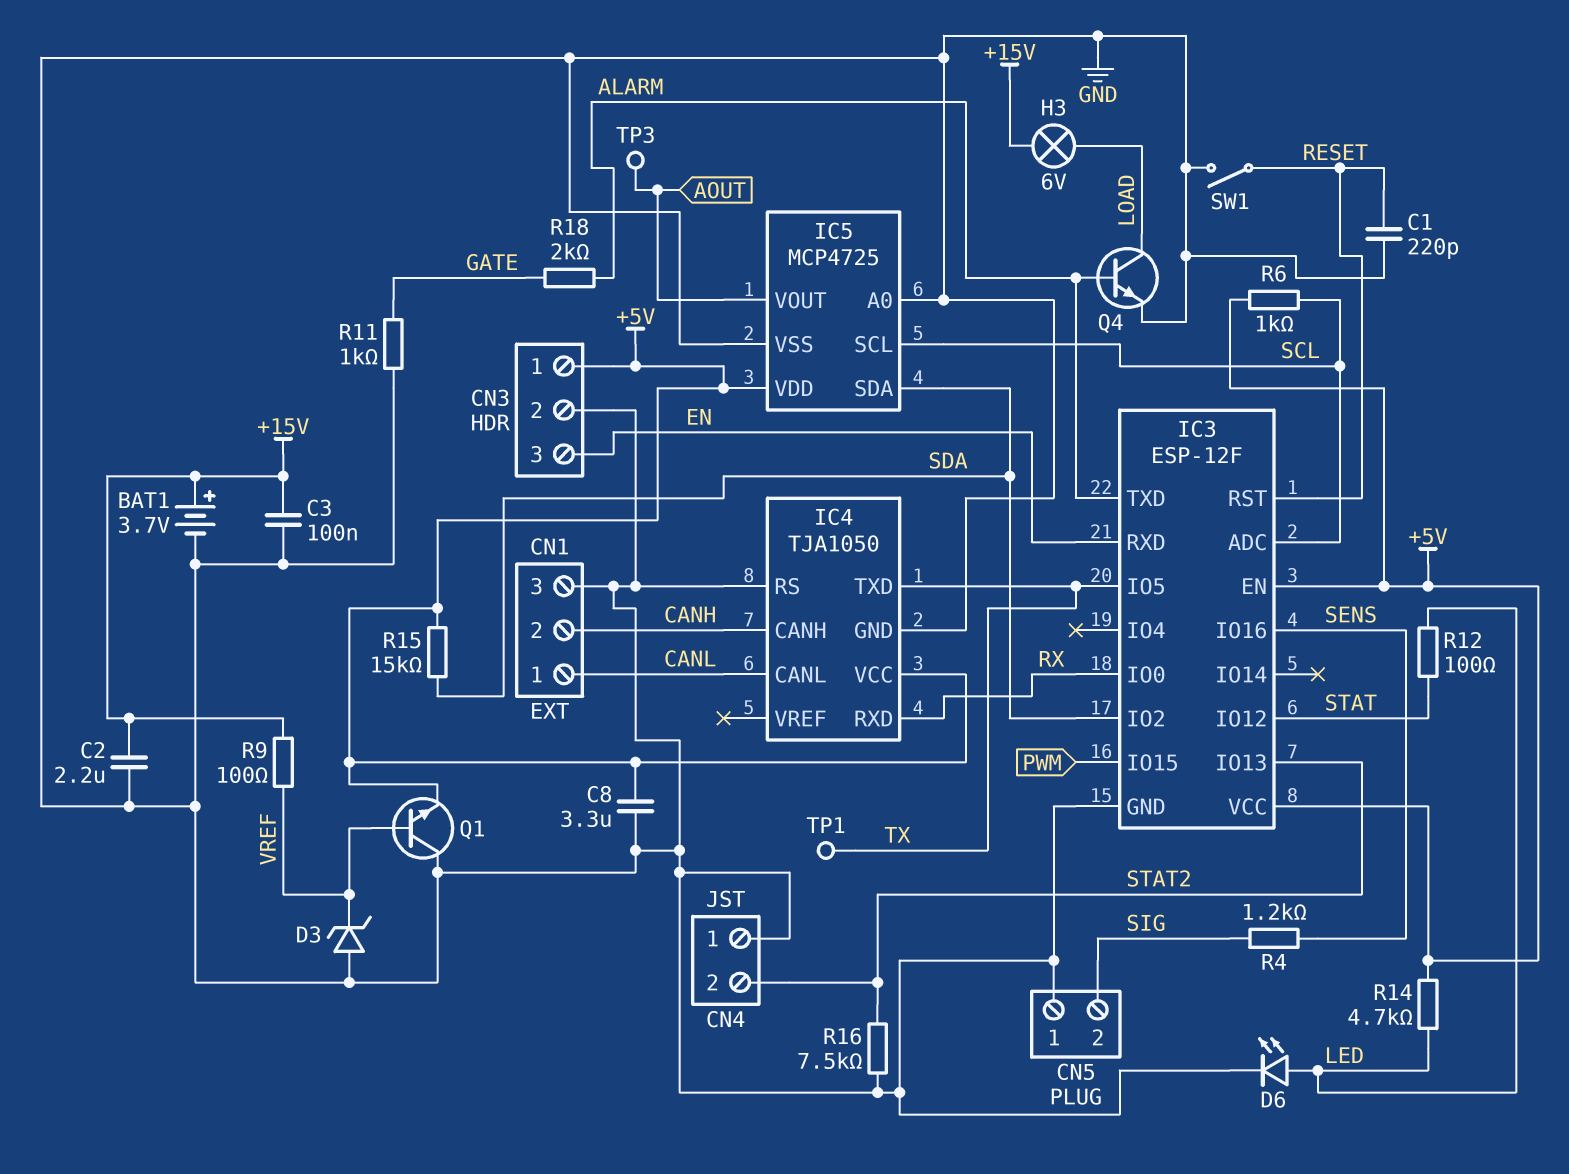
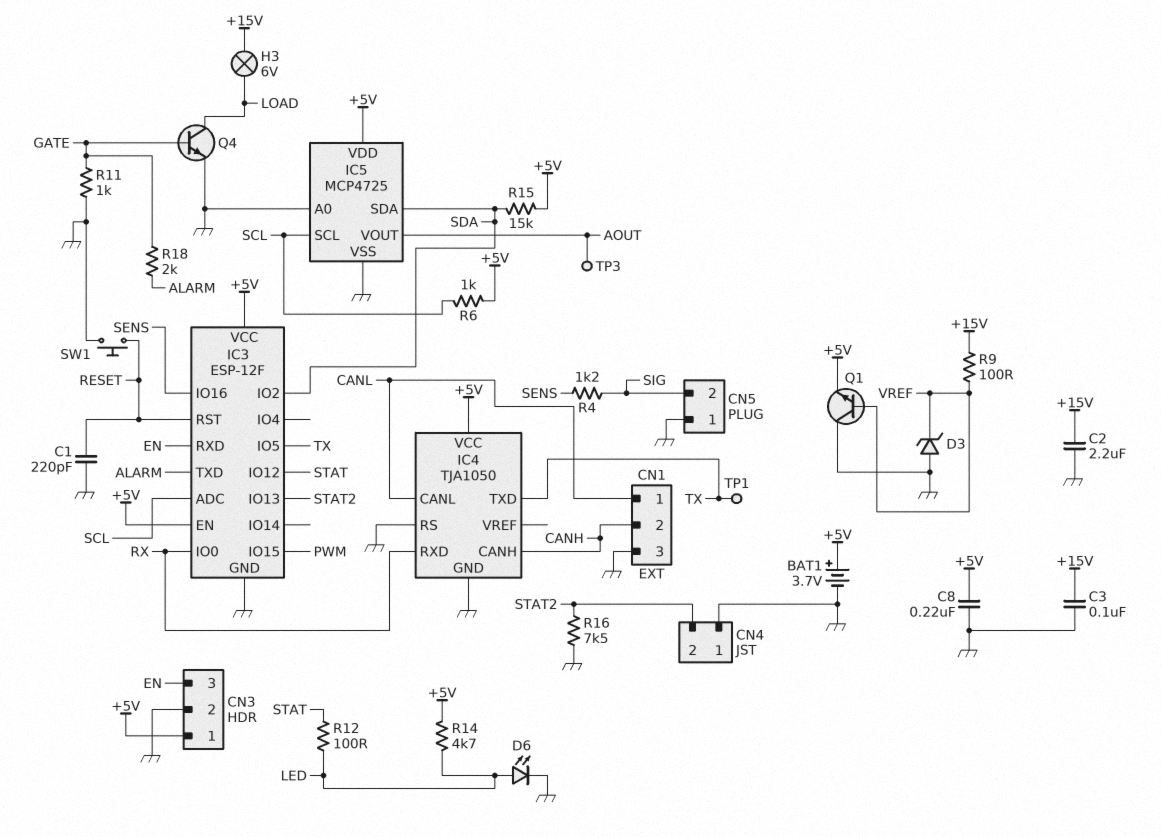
BAT1: 3.7V (plus +15V, minus GND) -> 3.7V (plus +5V, minus GND)
C8: 3.3uF (+5V, GND) -> 220nF (+5V, GND)
Q4: NPN (B ALARM, C LOAD, E GND) -> NPN (B GATE, C LOAD, E GND)
SW1: switch (GND, RESET) -> button (GND, RESET)

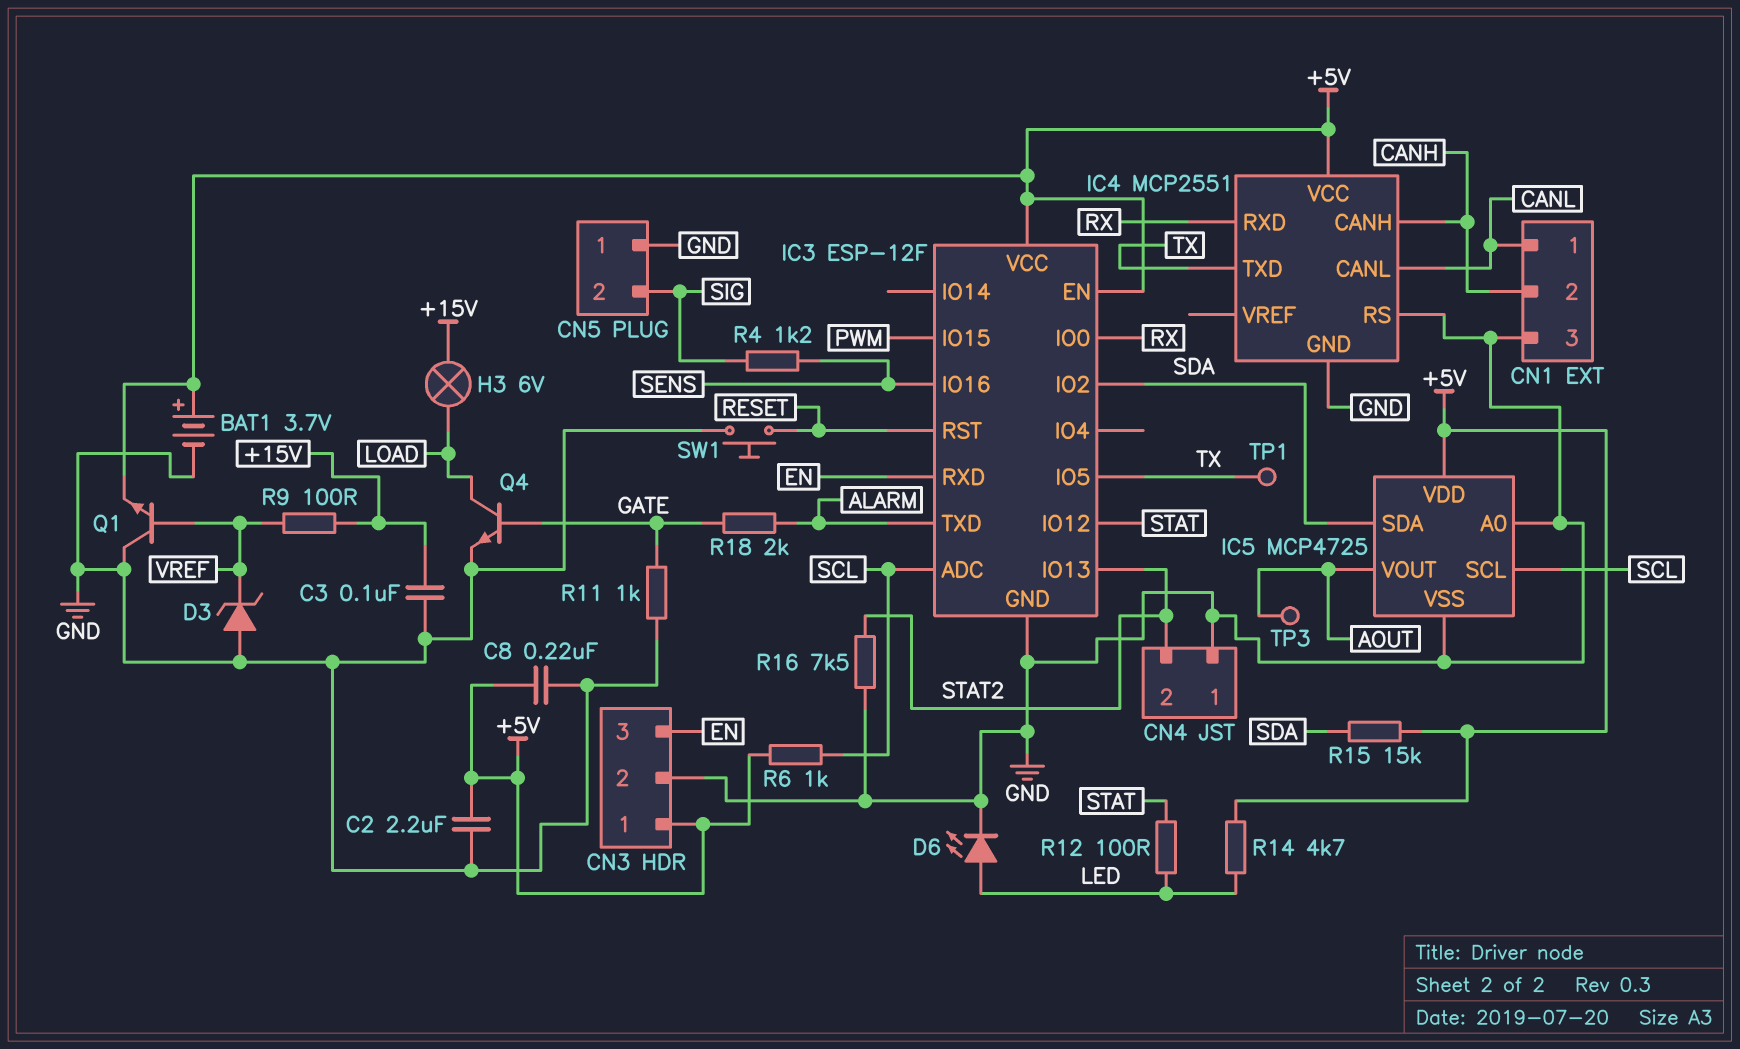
C1: 220pF (GND, RESET) -> none
C2: 2.2uF (+15V, GND) -> 2.2uF (+5V, GND)
IC4: TJA1050 -> MCP2551

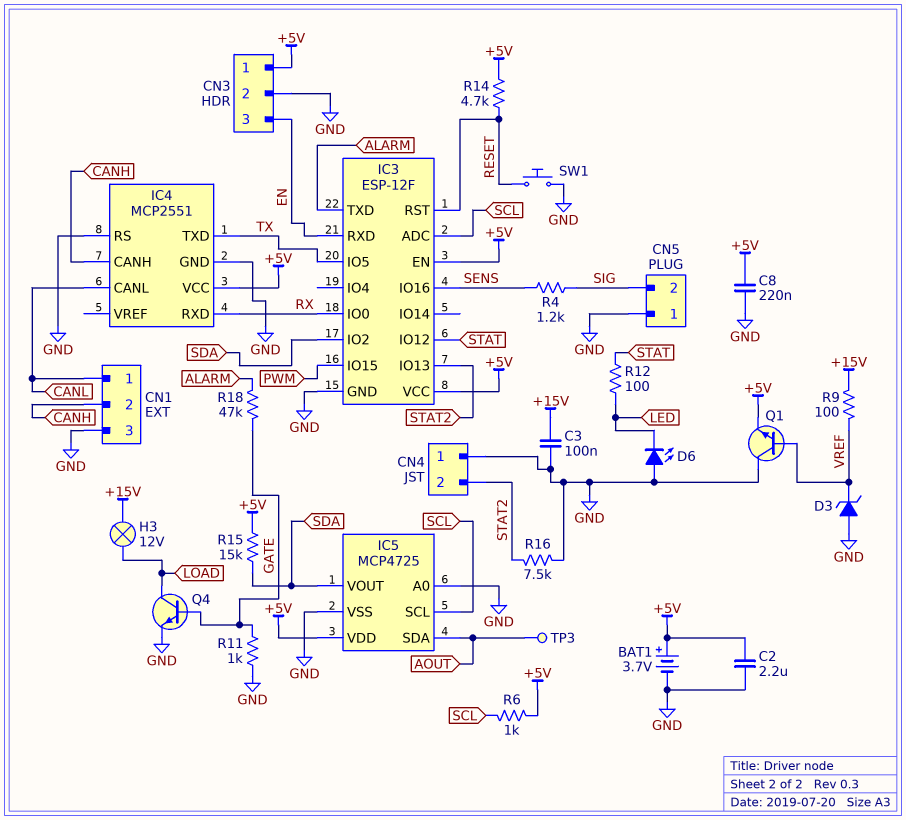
D6: LED (A LED, K GND) -> LED (A GND, K LED)
H3: lamp 6V (+15V, LOAD) -> lamp 12V (+15V, LOAD)
IC5 pin SDA: SDA -> AOUT
IC5 pin VOUT: AOUT -> SDA
R14: 4.7k (+5V, LED) -> 4.7k (+5V, RESET)
R18: 2k (ALARM, GATE) -> 47k (ALARM, GATE)
TP1: test point (TX) -> none

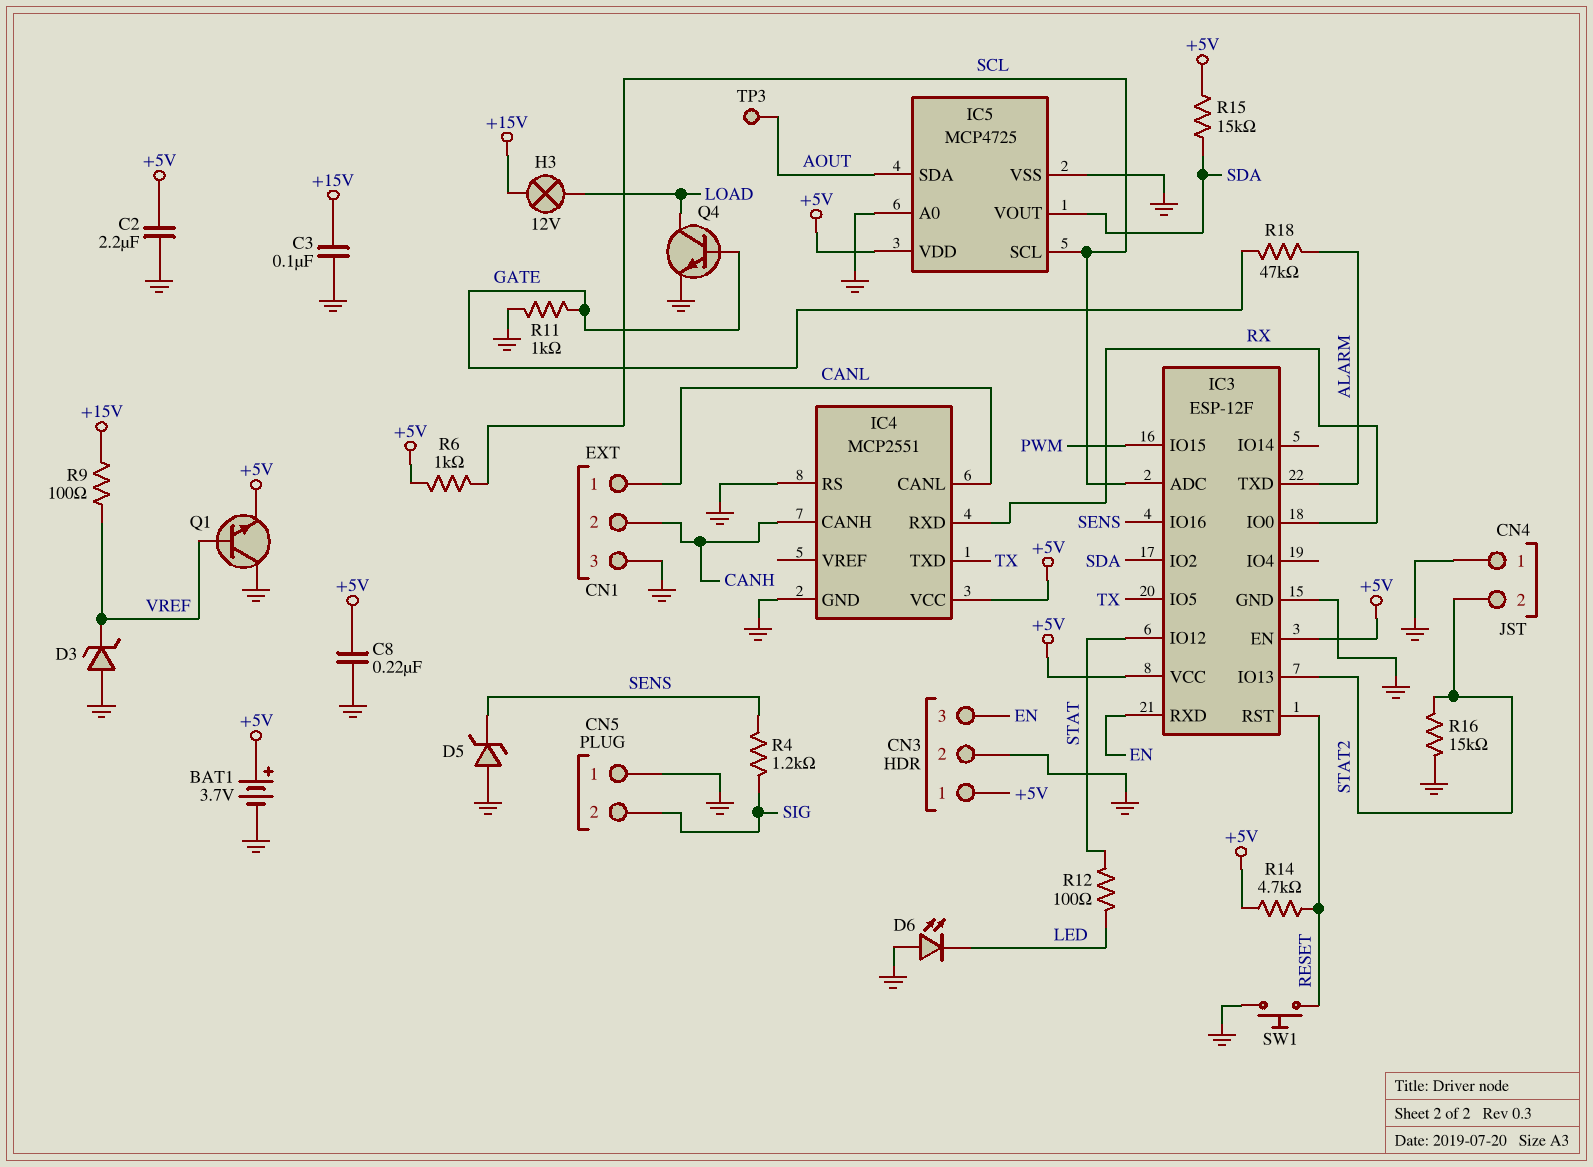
D5: none -> zener (A GND, K SENS)
R16: 7.5k (GND, STAT2) -> 15k (GND, STAT2)

